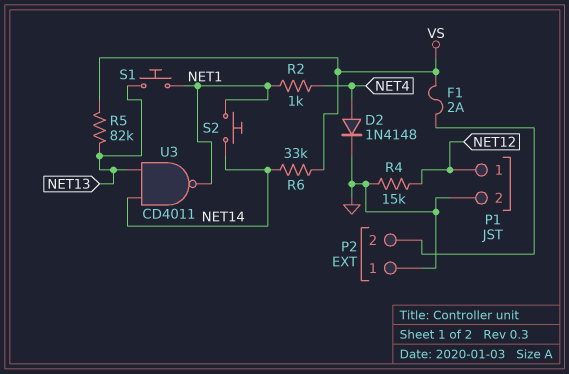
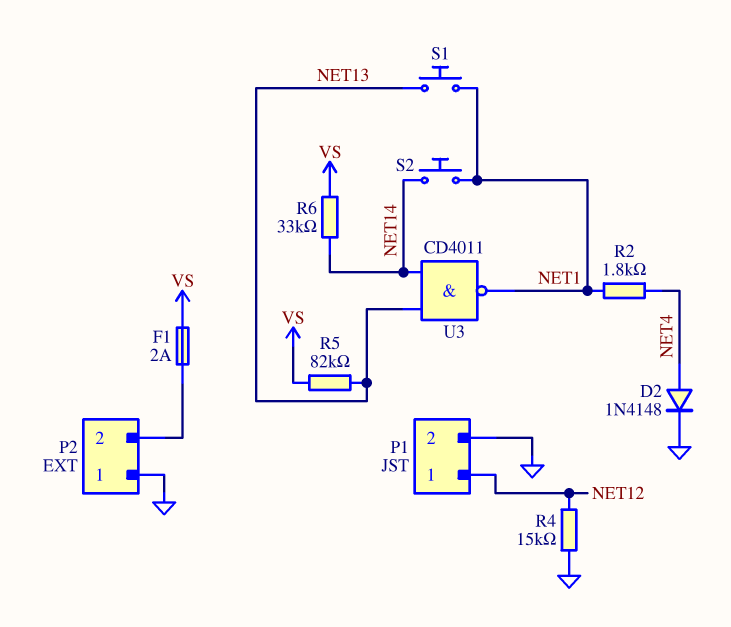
R2: 1k (NET1, NET4) -> 1.8k (NET1, NET4)

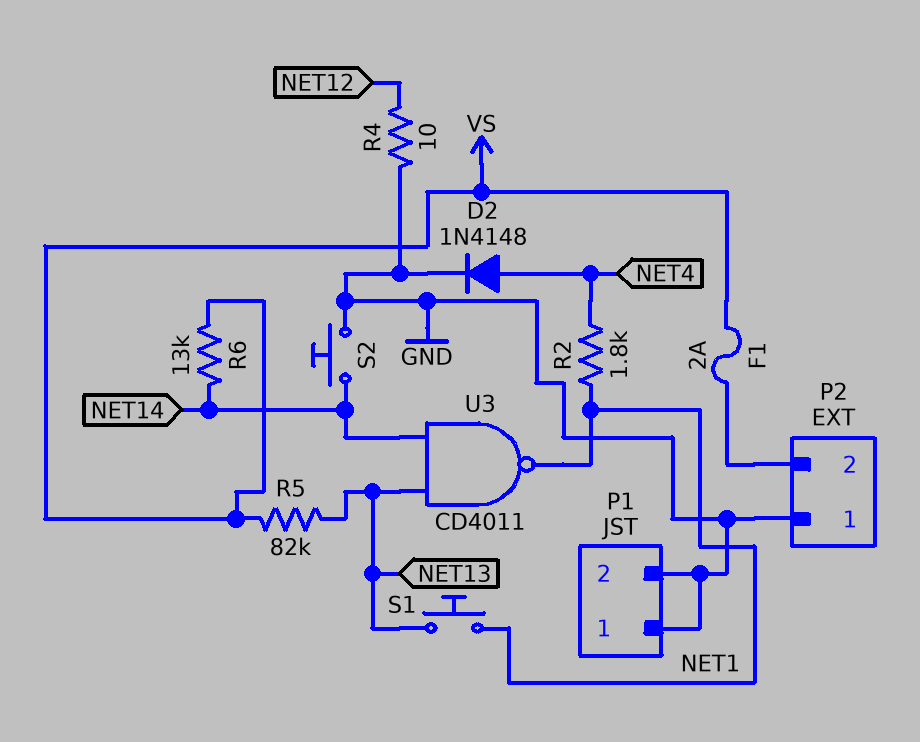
P1 pin 1: NET12 -> GND
R4: 15k (GND, NET12) -> 10 (GND, NET12)
R6: 33k (NET14, VS) -> 13k (NET14, VS)
S2: button (NET1, NET14) -> button (GND, NET14)

